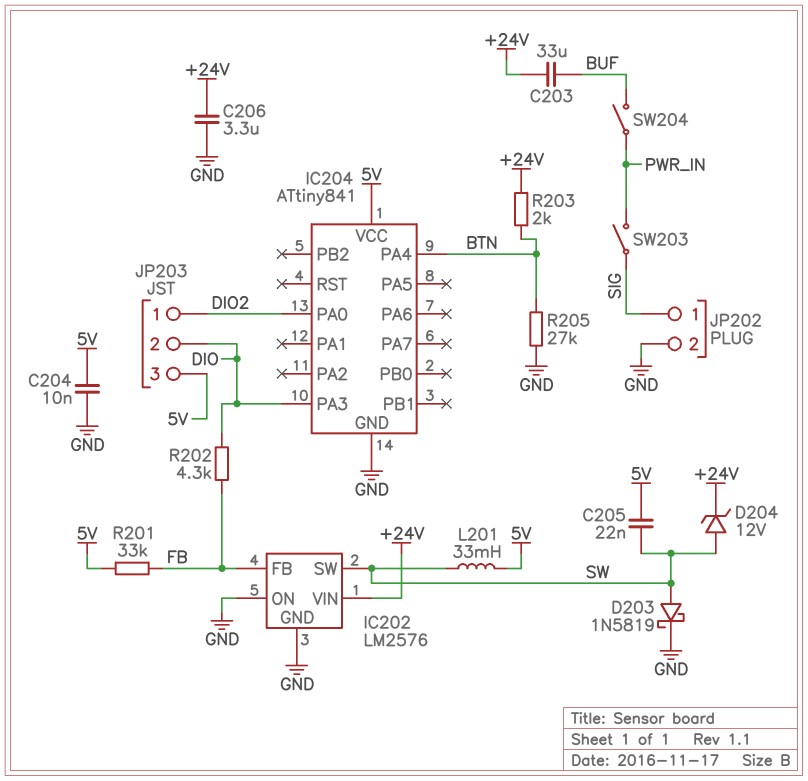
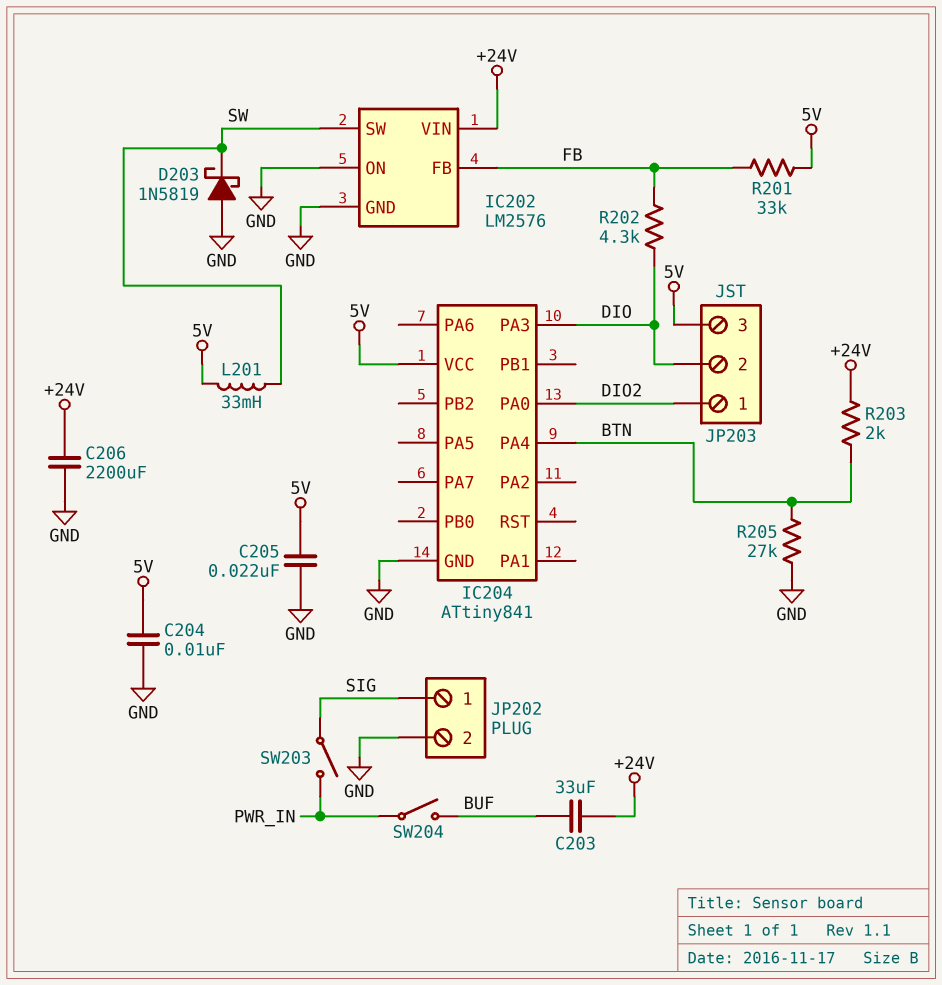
C205: 22nF (5V, SW) -> 22nF (5V, GND)
C206: 3.3uF (+24V, GND) -> 2200uF (+24V, GND)
D203: schottky 1N5819 (A SW, K GND) -> schottky 1N5819 (A GND, K SW)
D204: zener 12V (A SW, K +24V) -> none

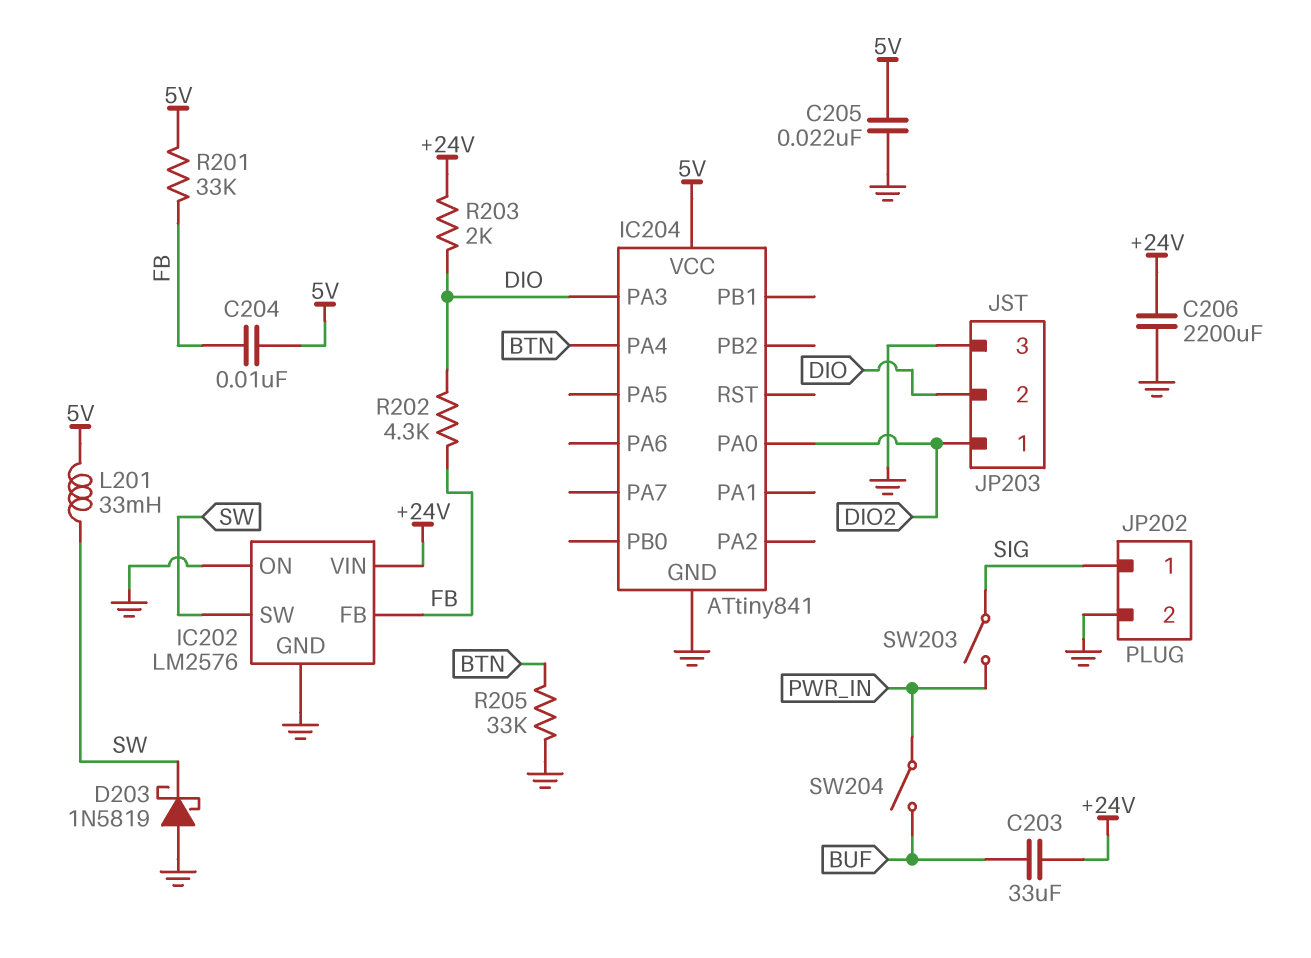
C204: 10nF (5V, GND) -> 10nF (5V, FB)
JP203 pin 3: 5V -> GND
R203: 2k (+24V, BTN) -> 2k (+24V, DIO)
R205: 27k (BTN, GND) -> 33k (BTN, GND)

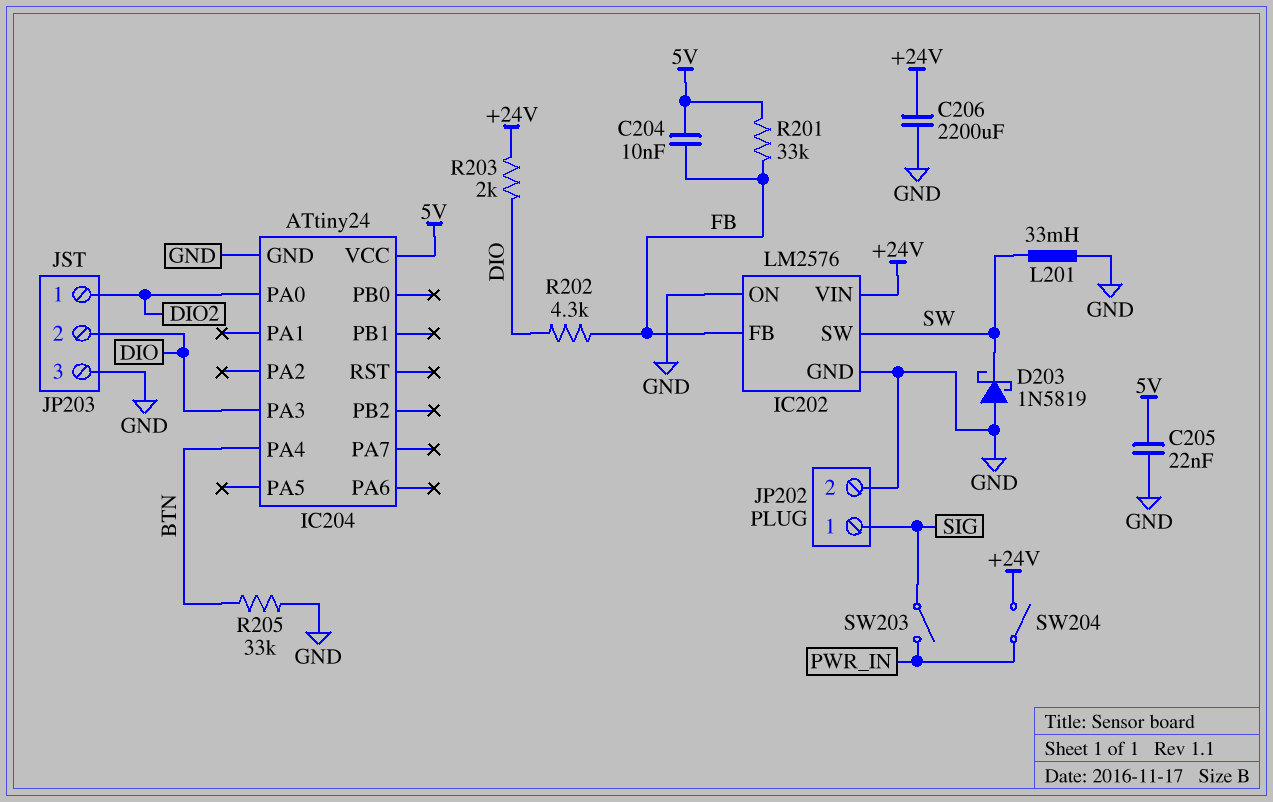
C203: 33uF (+24V, BUF) -> none
IC204: ATtiny841 -> ATtiny24
L201: 33mH (5V, SW) -> 33mH (GND, SW)
SW204: switch (BUF, PWR_IN) -> switch (+24V, PWR_IN)

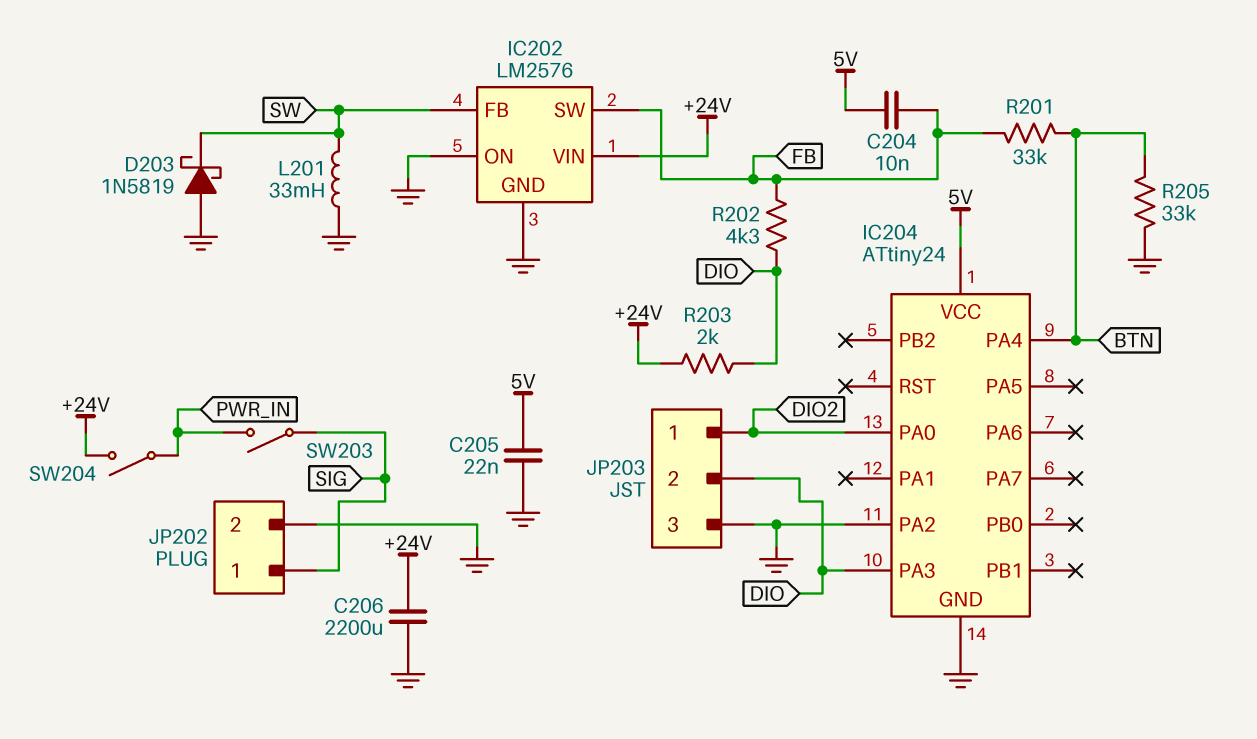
IC202 pin FB: FB -> SW
IC202 pin SW: SW -> FB
IC204 pin PA2: none -> GND
R201: 33k (5V, FB) -> 33k (BTN, FB)

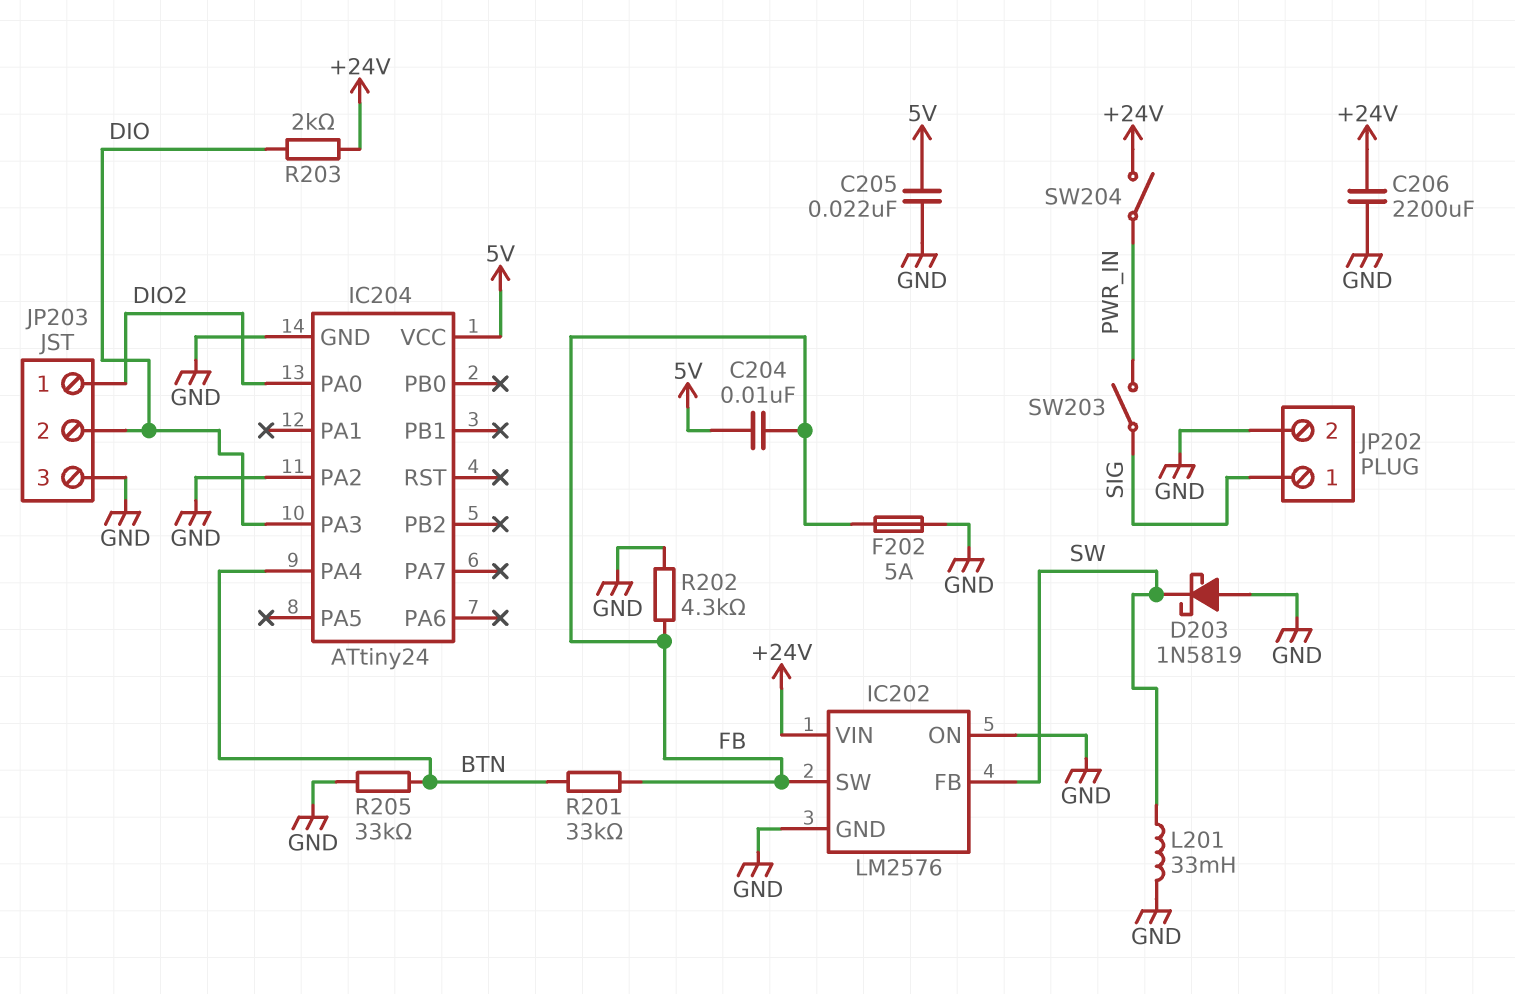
F202: none -> 5A (FB, GND)
R202: 4.3k (DIO, FB) -> 4.3k (FB, GND)

